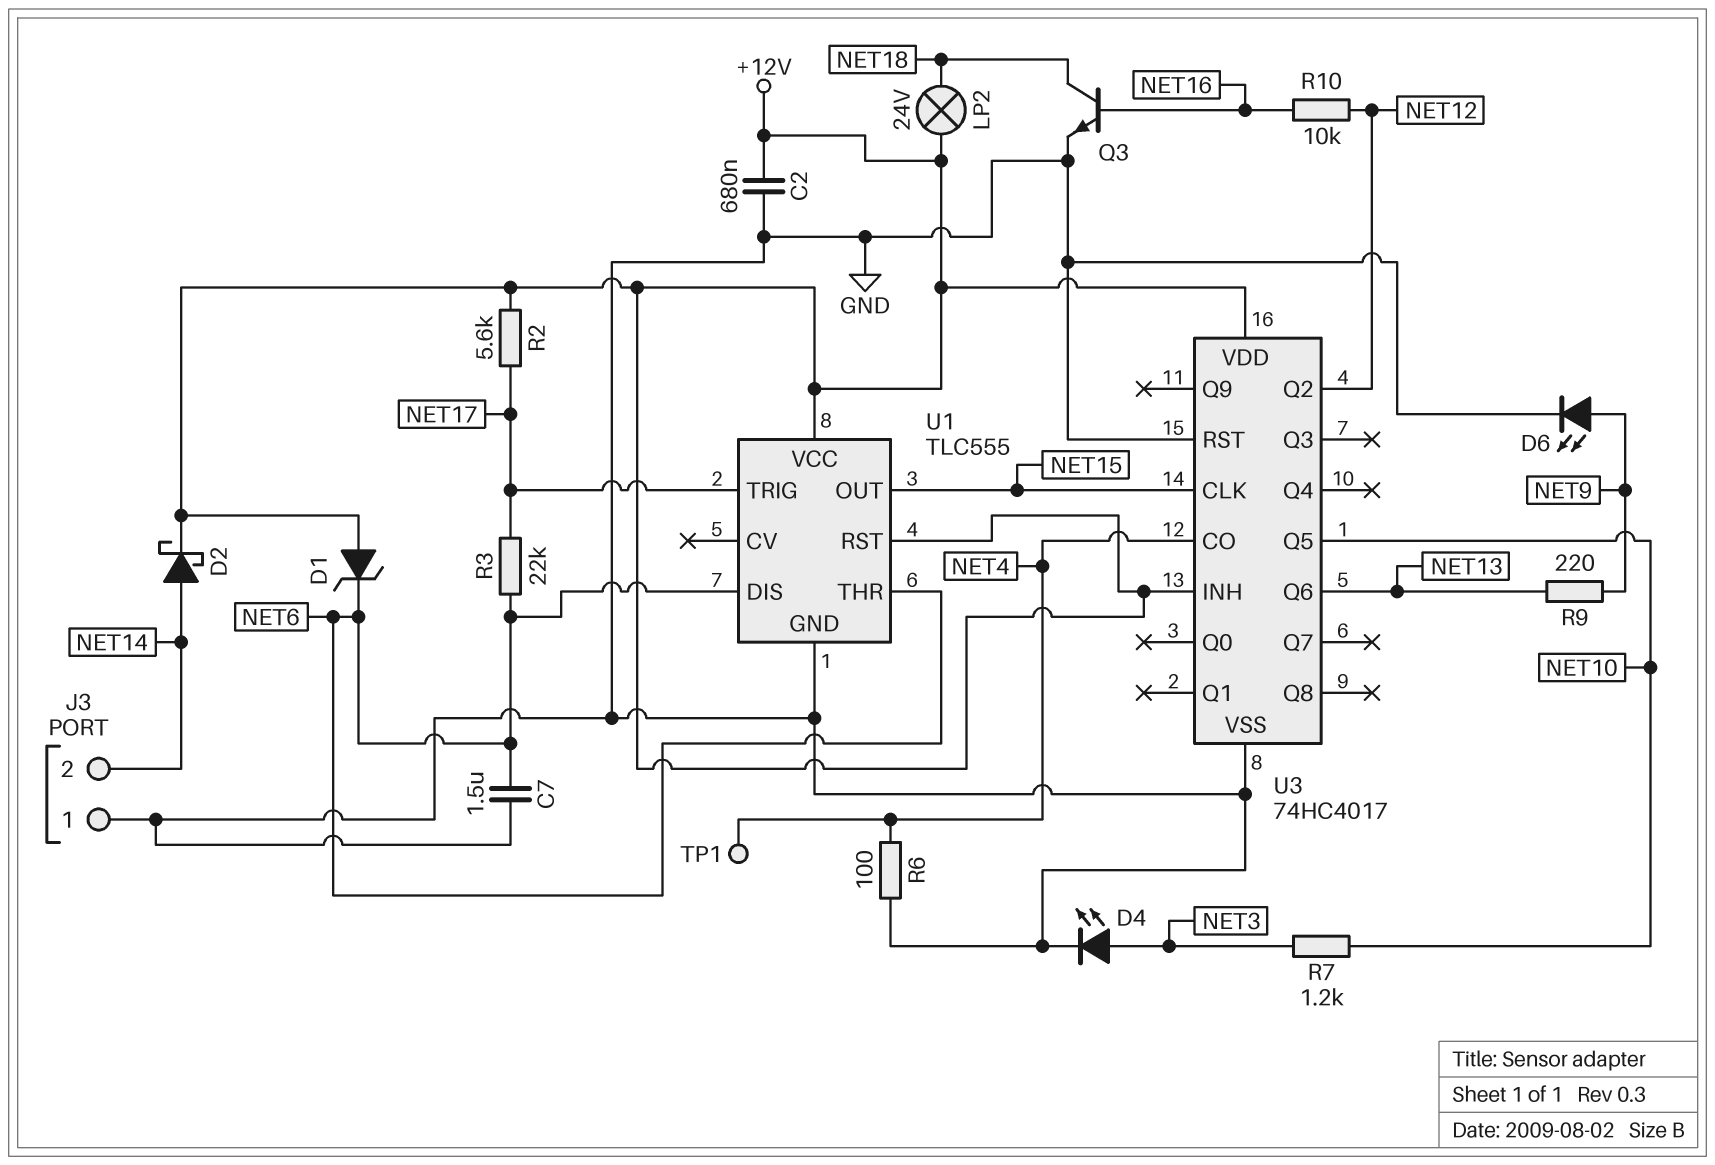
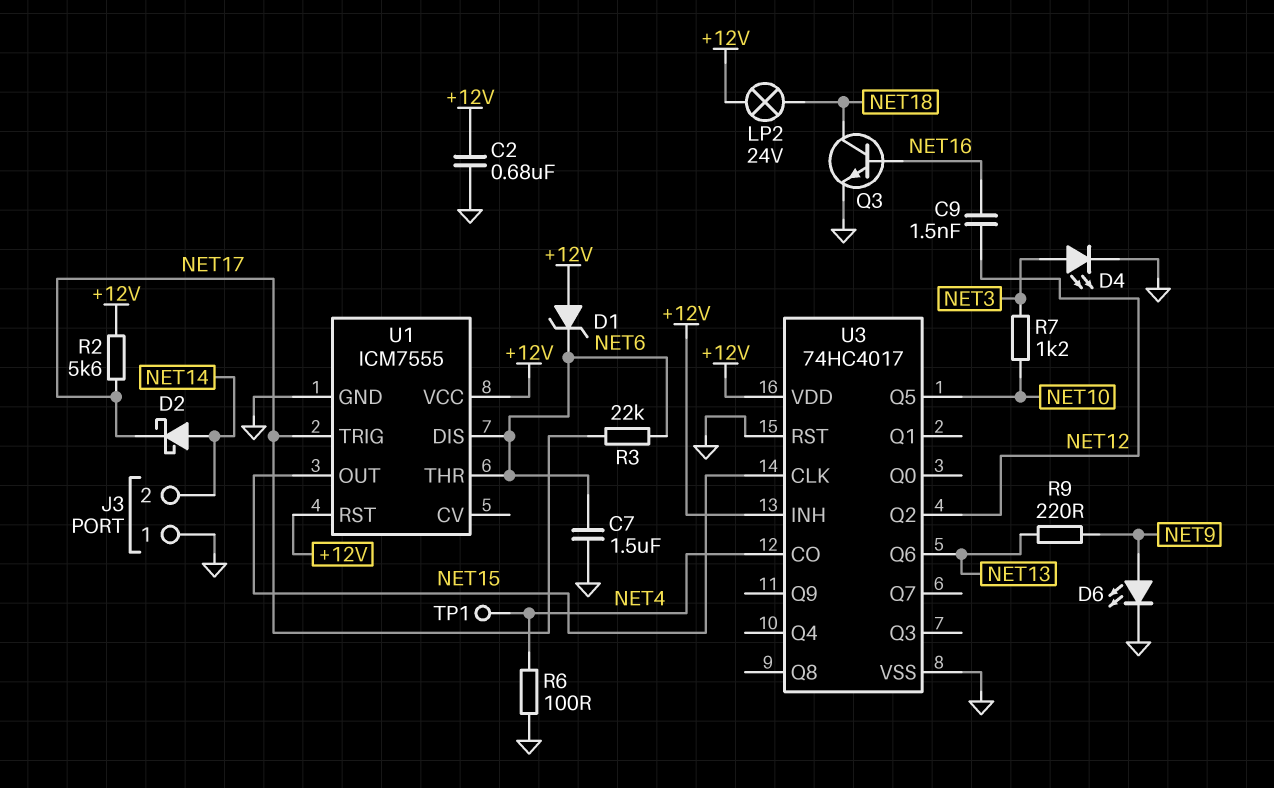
C9: none -> 1.5nF (NET12, NET16)
D2: schottky (A NET14, K +12V) -> schottky (A NET14, K NET17)
R10: 10k (NET12, NET16) -> none
U1: TLC555 -> ICM7555

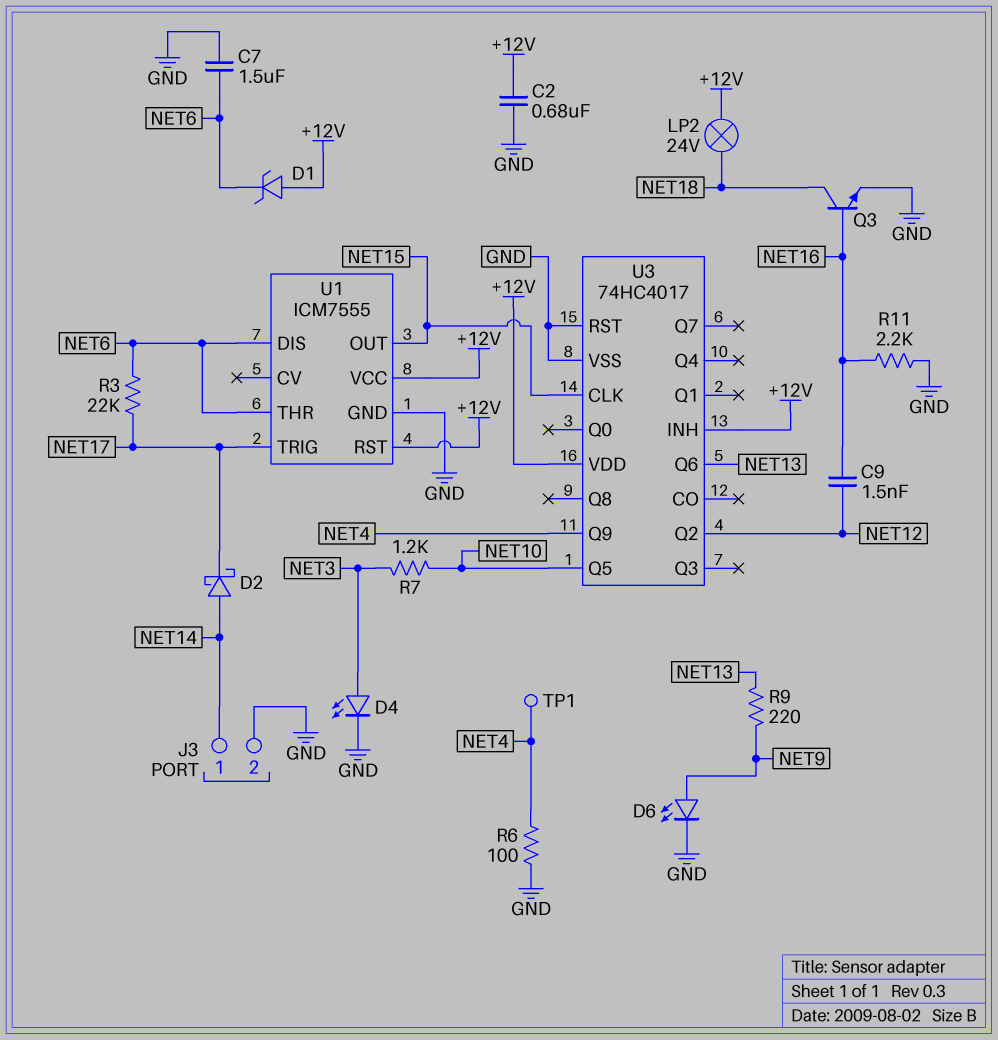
J3 pin 1: GND -> NET14
J3 pin 2: NET14 -> GND
R2: 5.6k (+12V, NET17) -> none
R11: none -> 2.2k (GND, NET16)
U3 pin CO: NET4 -> none
U3 pin Q9: none -> NET4

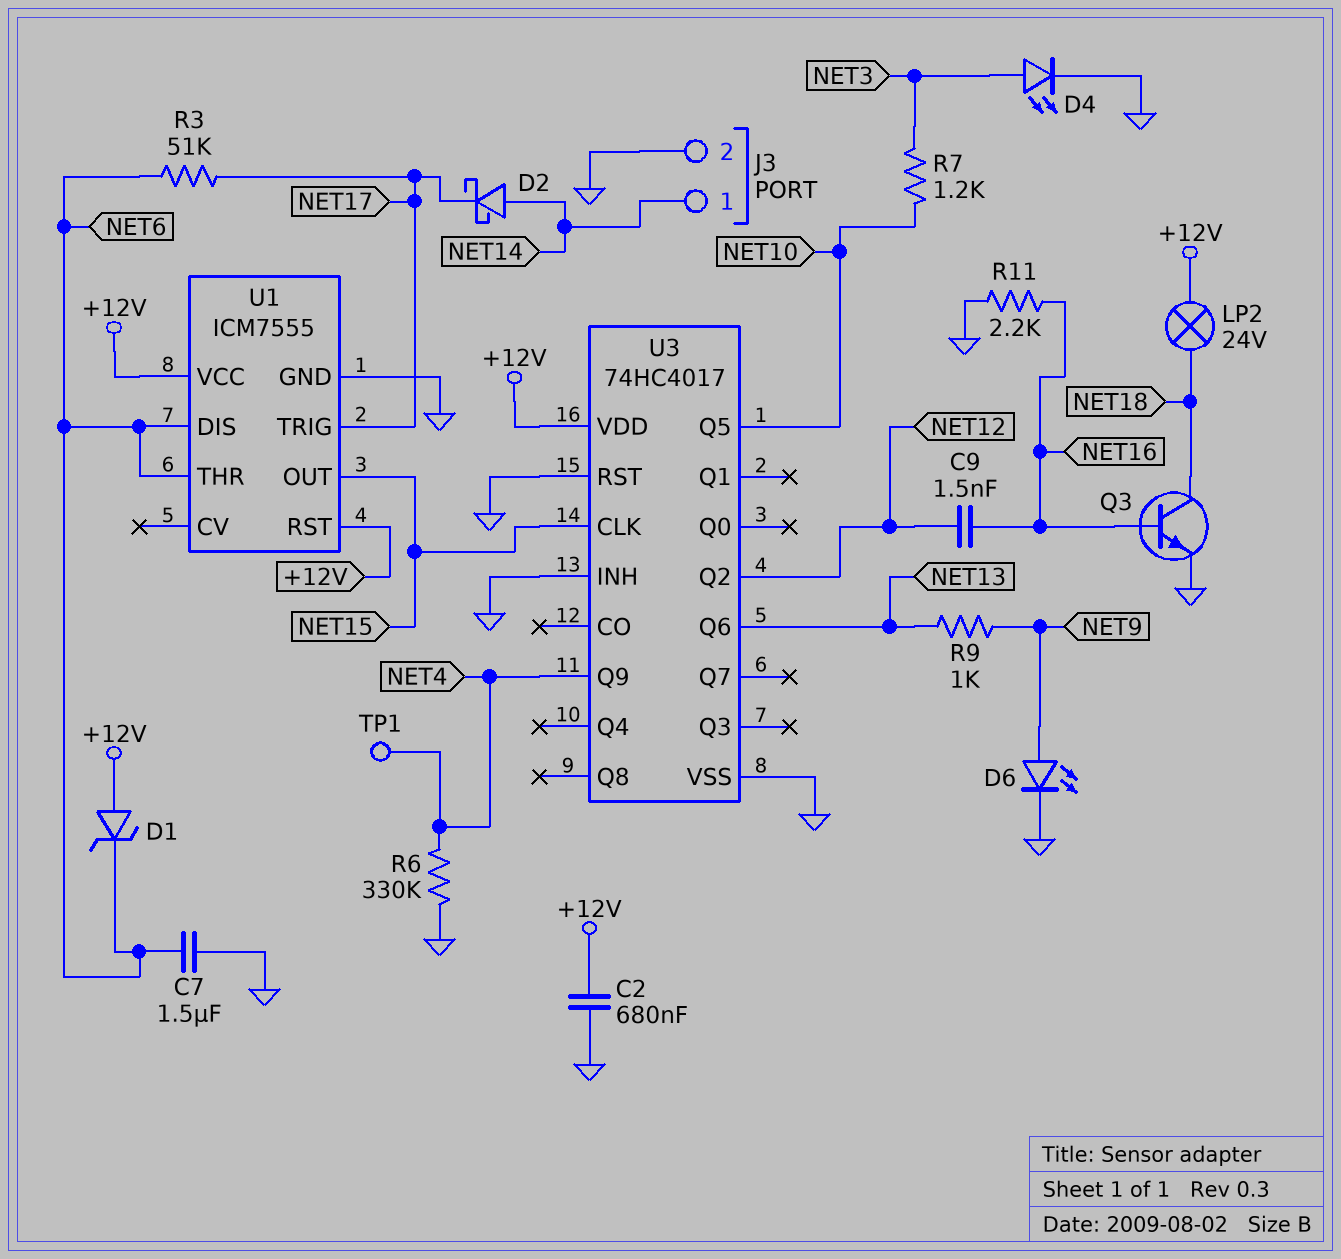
R3: 22k (NET6, NET17) -> 51k (NET6, NET17)
R6: 100 (GND, NET4) -> 330k (GND, NET4)
R9: 220 (NET9, NET13) -> 1k (NET9, NET13)
U3 pin INH: +12V -> GND

